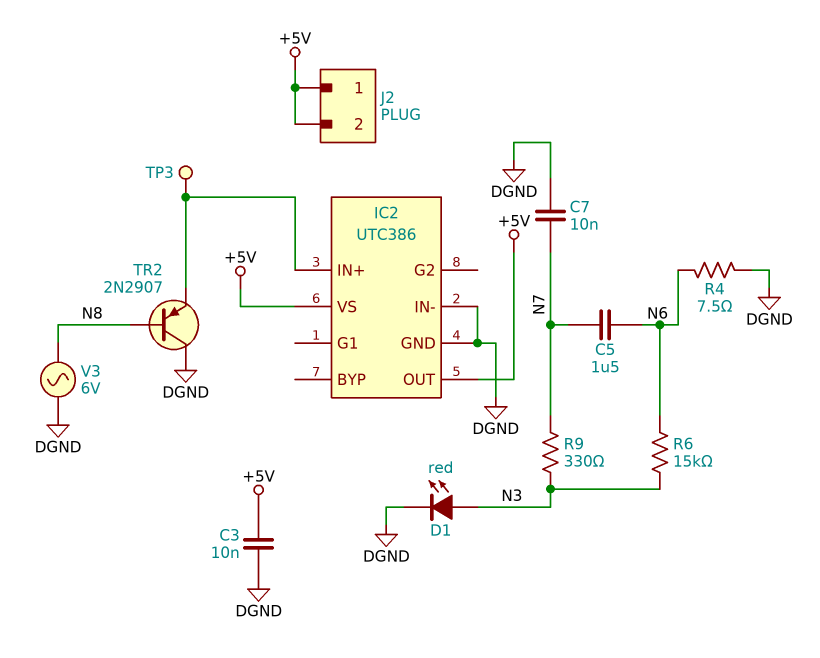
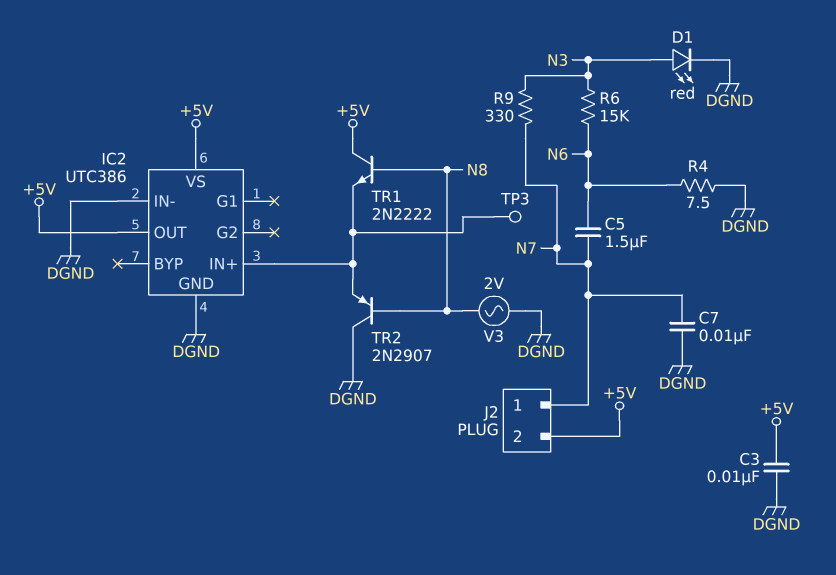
J2 pin 1: +5V -> N7
TR1: none -> NPN 2N2222 (B N8, C +5V, E IC2/IN+)
V3: AC 6V (DGND, N8) -> AC 2V (DGND, N8)

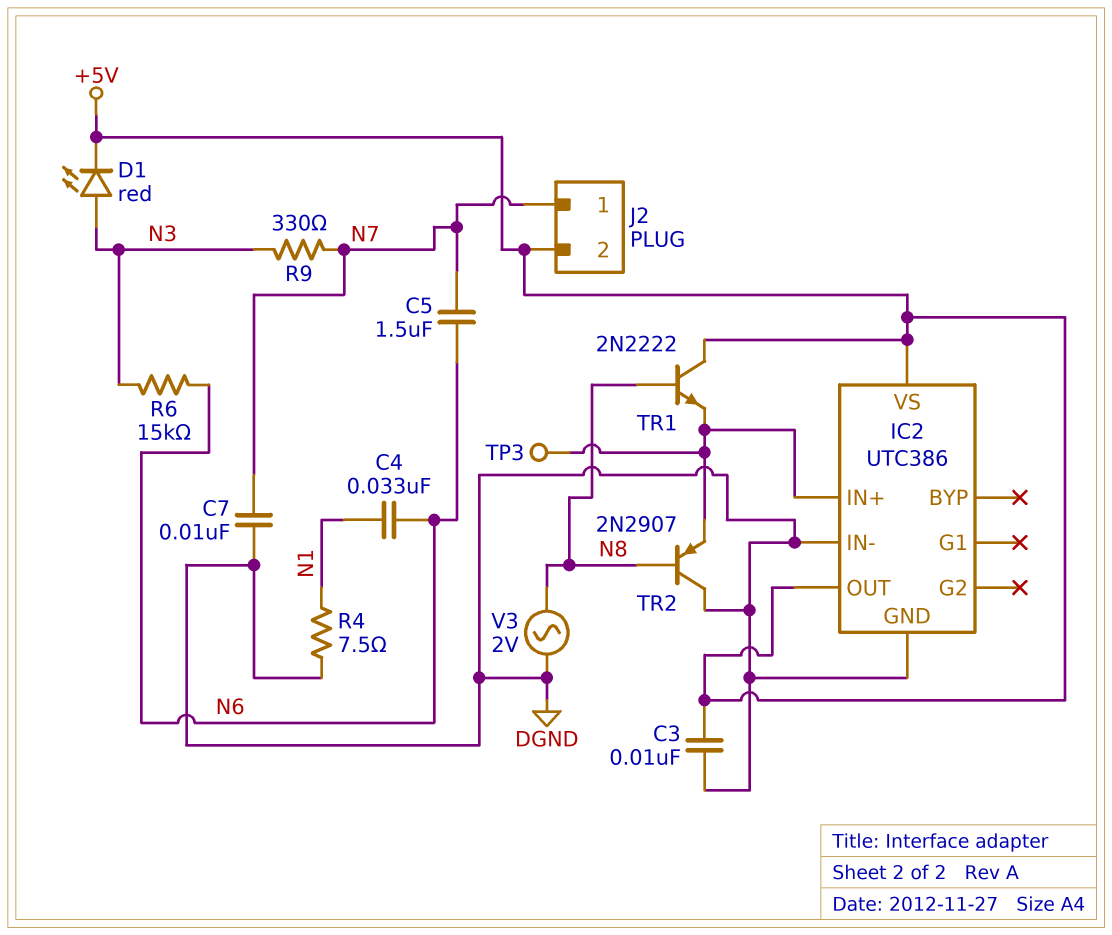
C4: none -> 33nF (N1, N6)
D1: LED red (A N3, K DGND) -> LED red (A N3, K +5V)
R4: 7.5 (DGND, N6) -> 7.5 (DGND, N1)

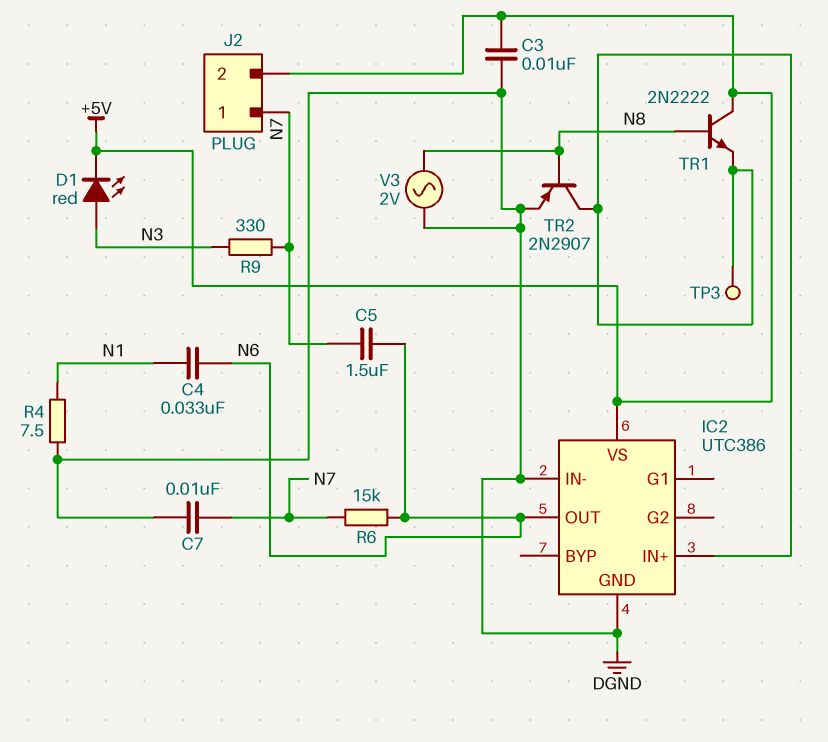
IC2 pin OUT: +5V -> N6
R6: 15k (N3, N6) -> 15k (N6, N7)
TR2: PNP 2N2907 (B N8, C DGND, E IC2/IN+) -> PNP 2N2907 (B N8, C IC2/IN+, E DGND)

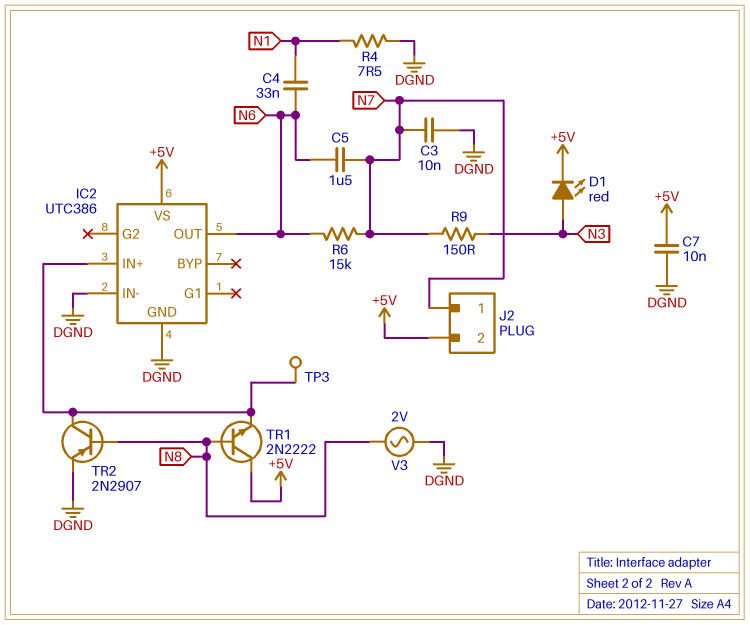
C3: 10nF (+5V, DGND) -> 10nF (DGND, N7)
C7: 10nF (DGND, N7) -> 10nF (+5V, DGND)
R9: 330 (N3, N7) -> 150 (N3, N7)

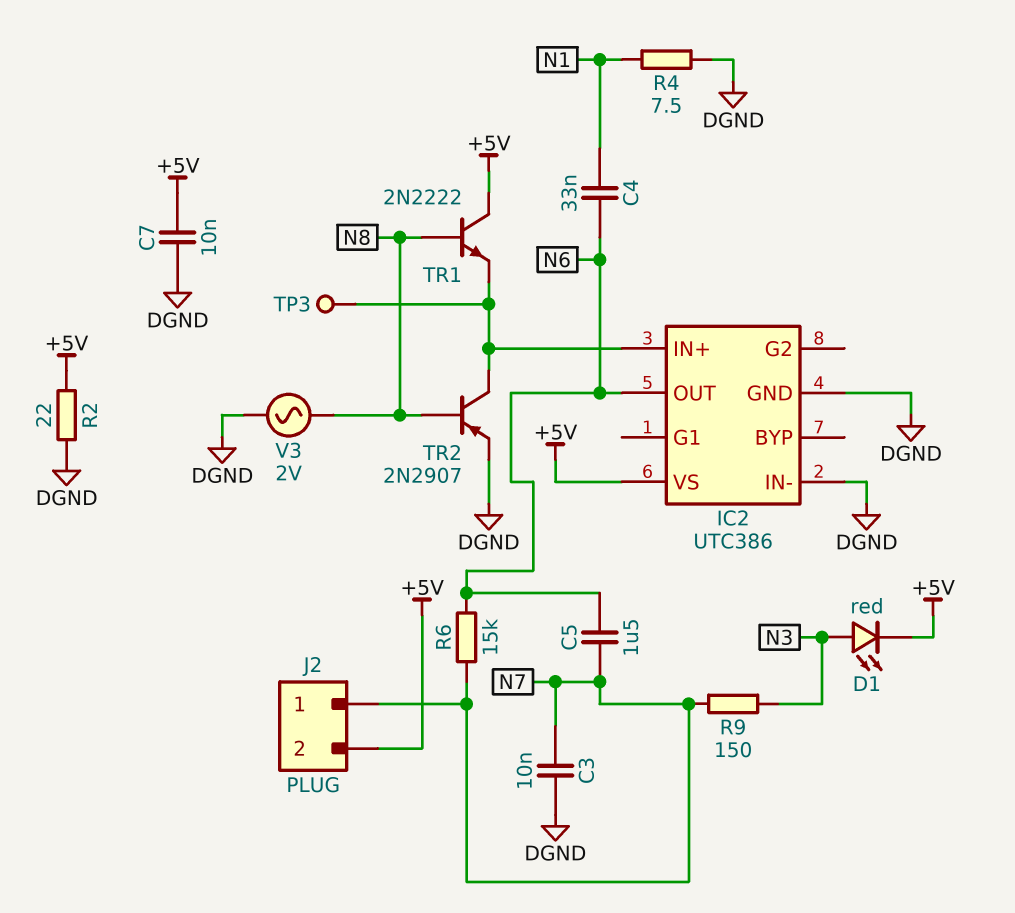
R2: none -> 22 (+5V, DGND)

